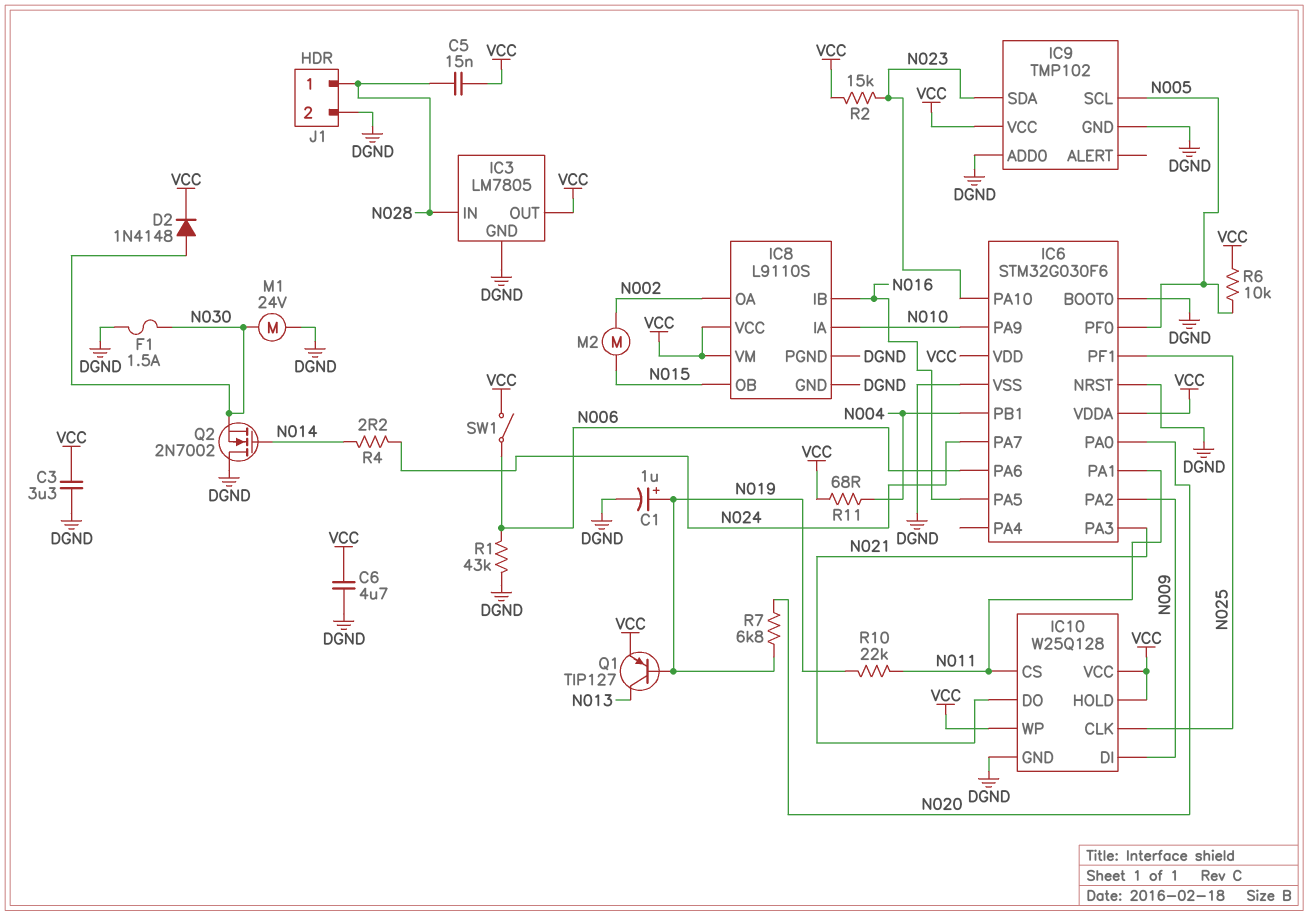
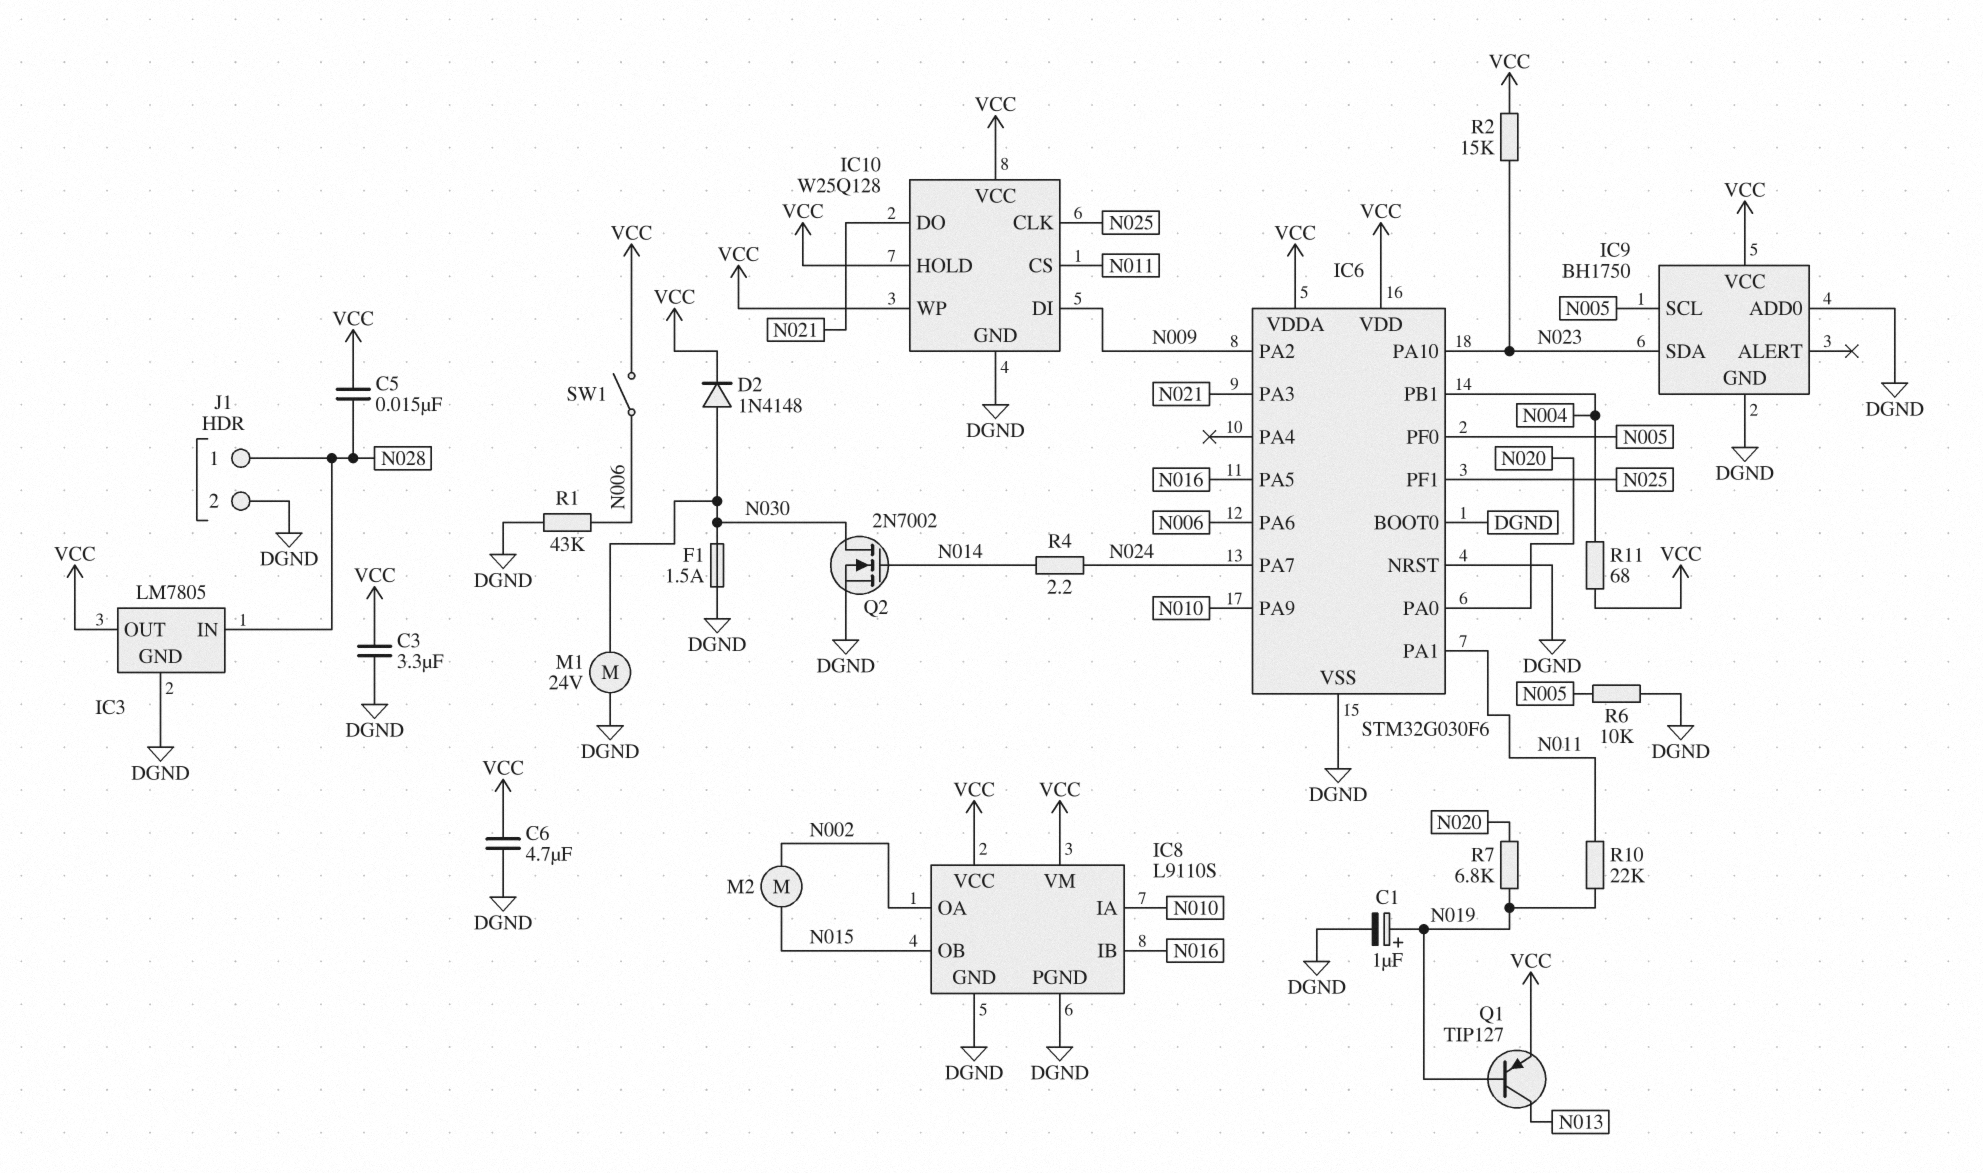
IC9: TMP102 -> BH1750
Q2: NMOS 2N7002 (G N014, D DGND, S N030) -> NMOS 2N7002 (G N014, D N030, S DGND)
R6: 10k (N005, VCC) -> 10k (DGND, N005)

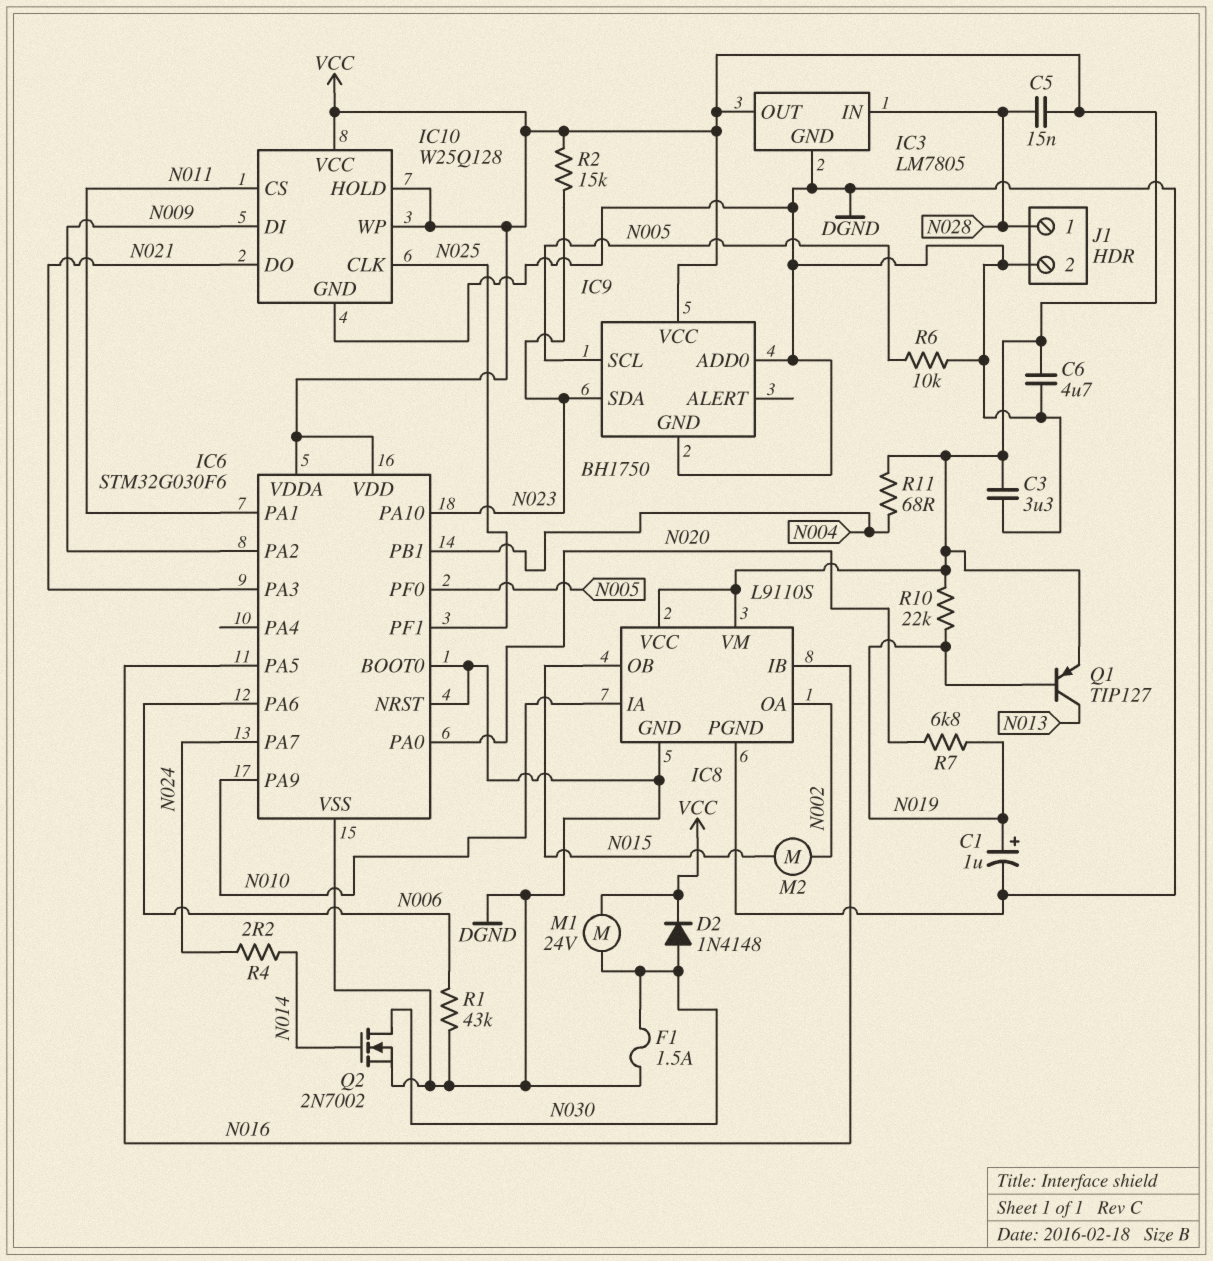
M1: motor 24V (DGND, N030) -> motor 24V (N030, VCC)
R10: 22k (N011, N019) -> 22k (N019, VCC)
SW1: switch (N006, VCC) -> none

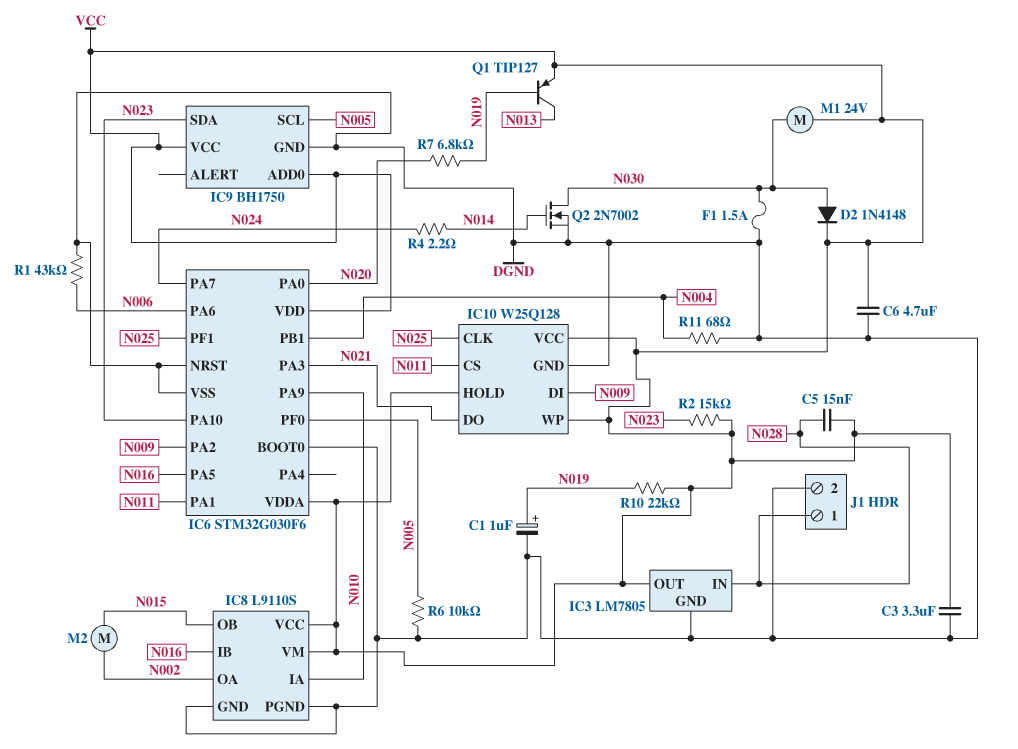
IC9 pin ADD0: DGND -> VCC
R11: 68 (N004, VCC) -> 68 (DGND, N004)

